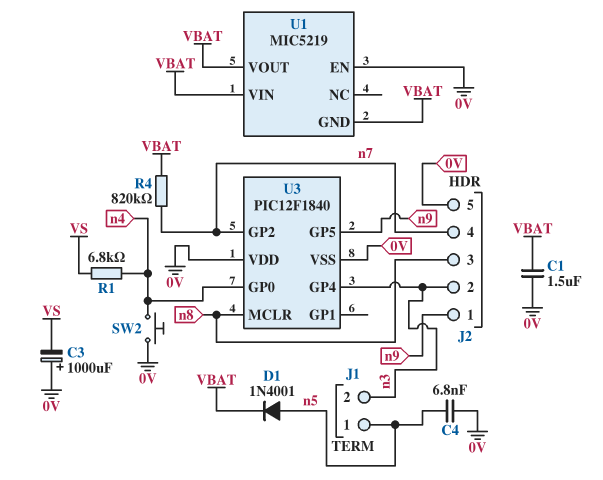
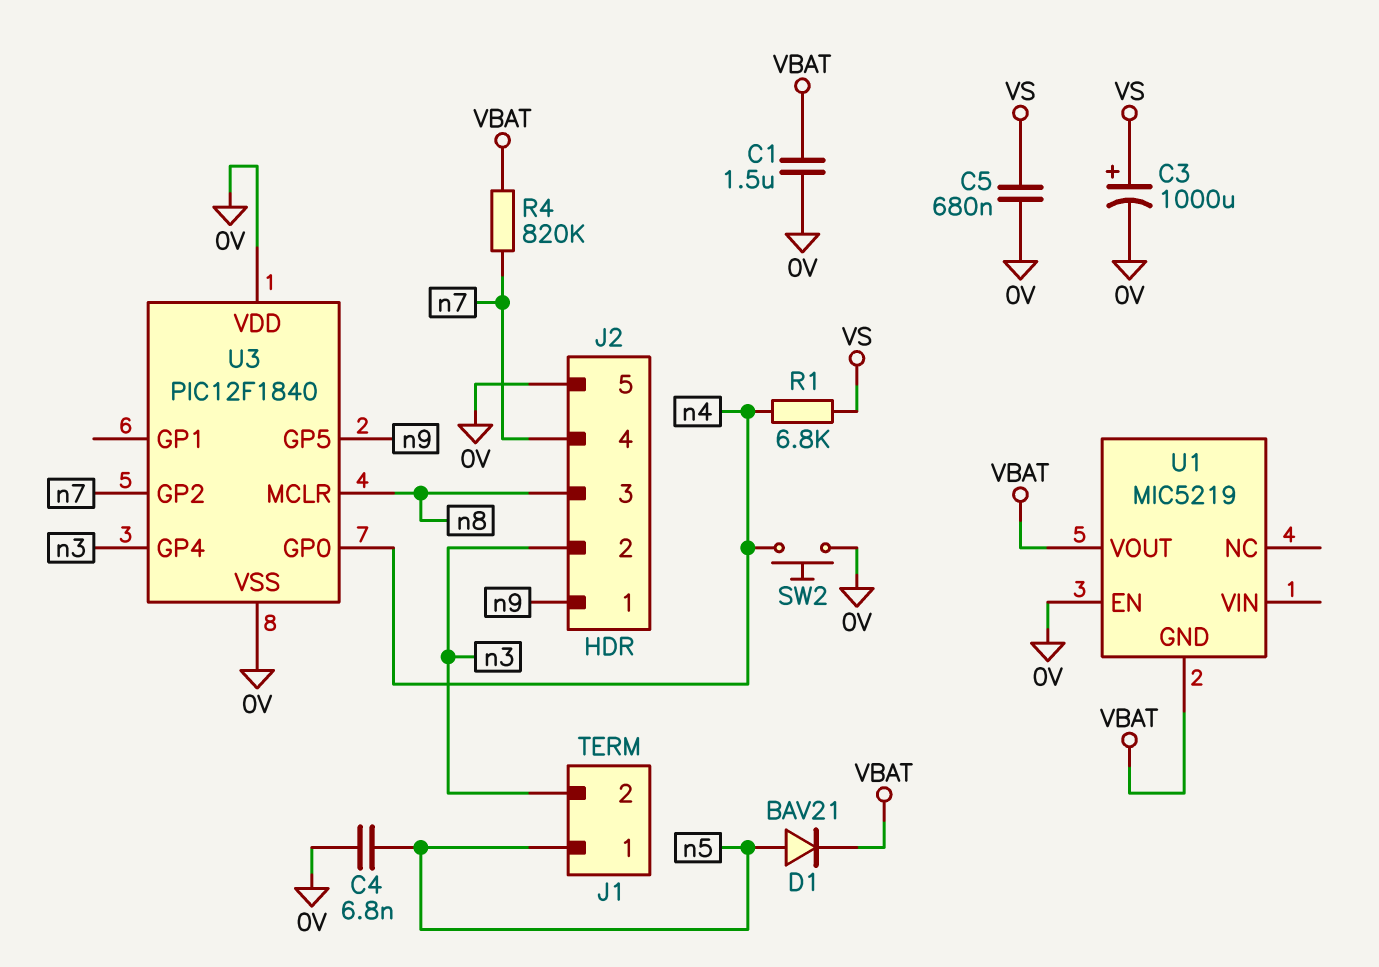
C3: 1000uF (plus 0V, minus VS) -> 1000uF (plus VS, minus 0V)
C5: none -> 680nF (0V, VS)
D1: diode 1N4001 (A n5, K VBAT) -> diode BAV21 (A n5, K VBAT)
U1 pin VIN: VBAT -> none

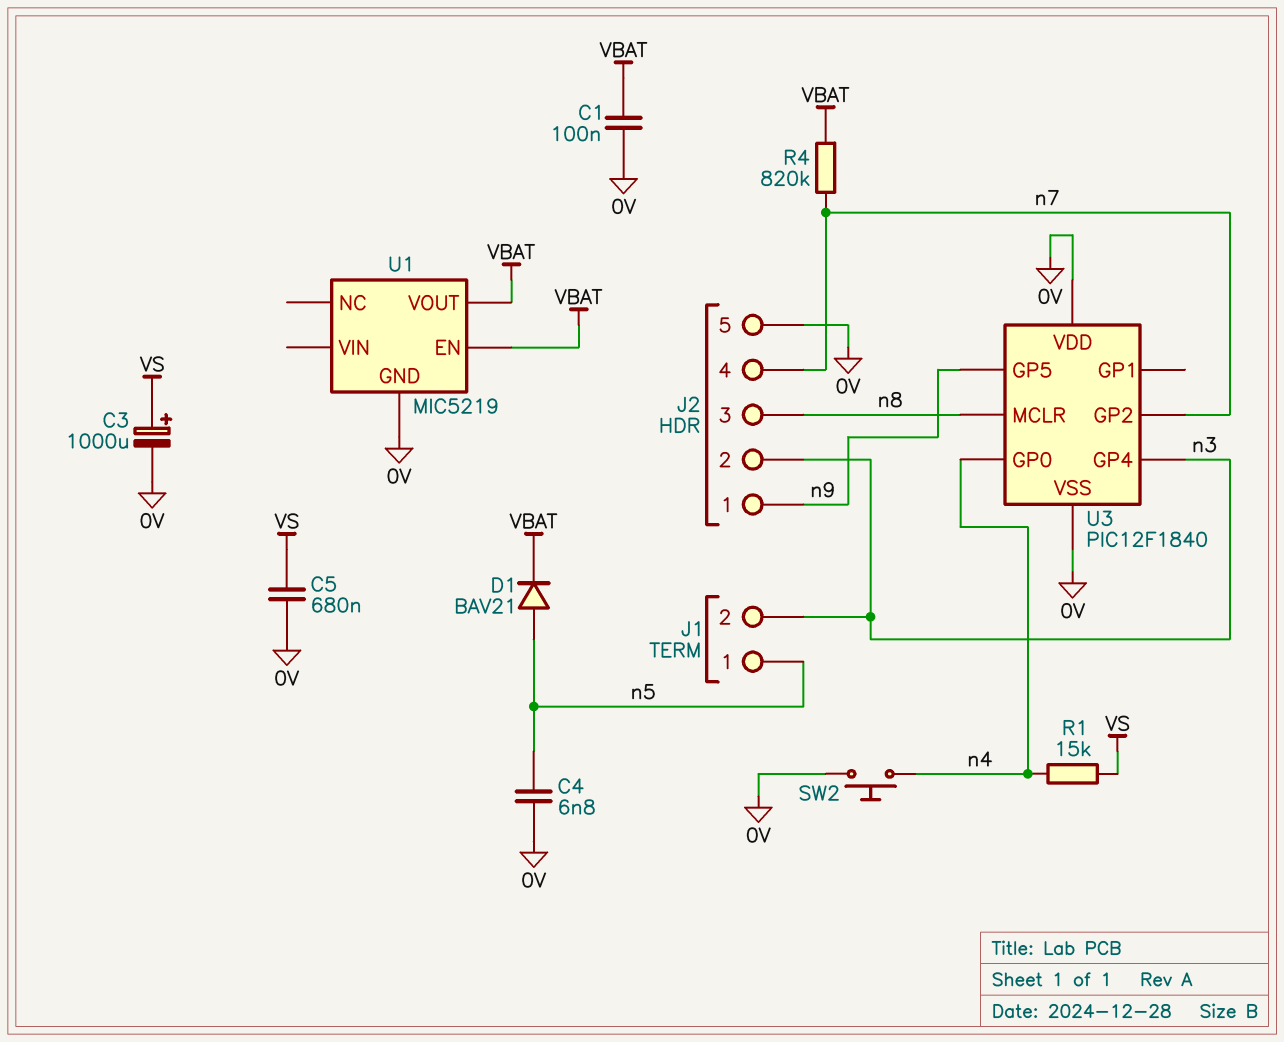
C1: 1.5uF (0V, VBAT) -> 100nF (0V, VBAT)
R1: 6.8k (VS, n4) -> 15k (VS, n4)
U1 pin EN: 0V -> VBAT
U1 pin GND: VBAT -> 0V

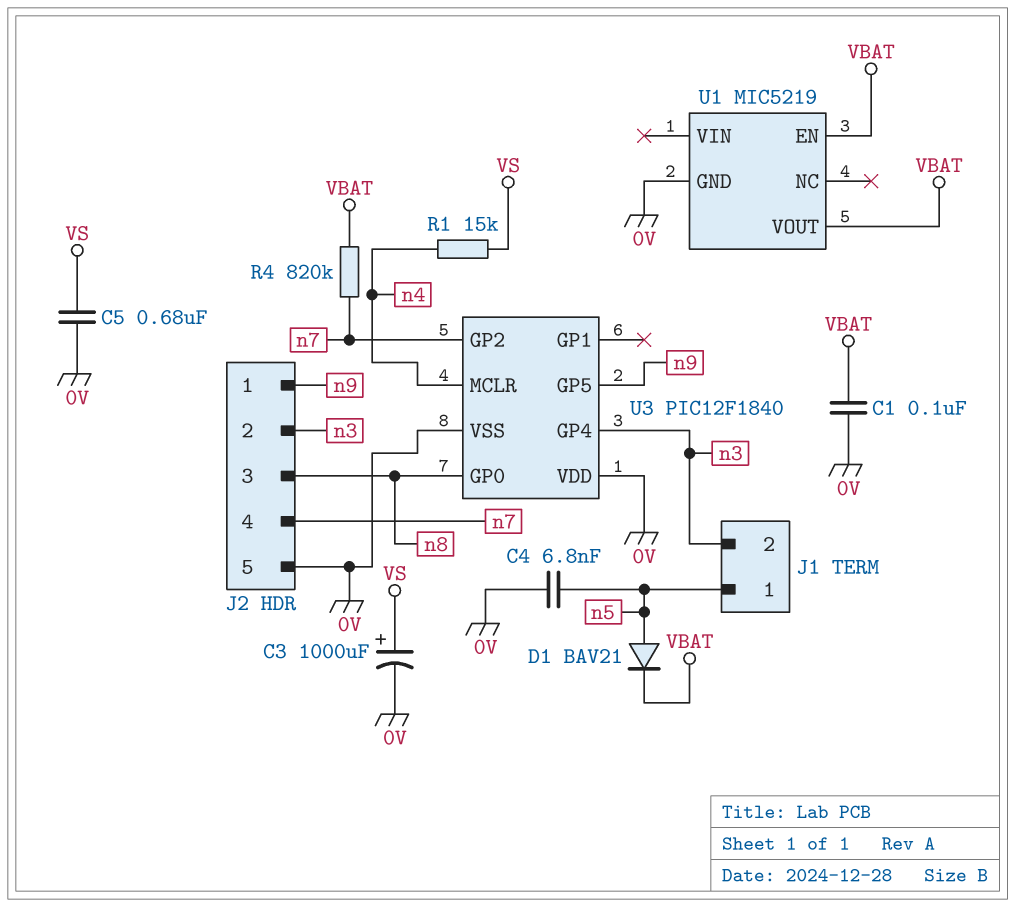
SW2: button (0V, n4) -> none
U3 pin GP0: n4 -> n8
U3 pin MCLR: n8 -> n4

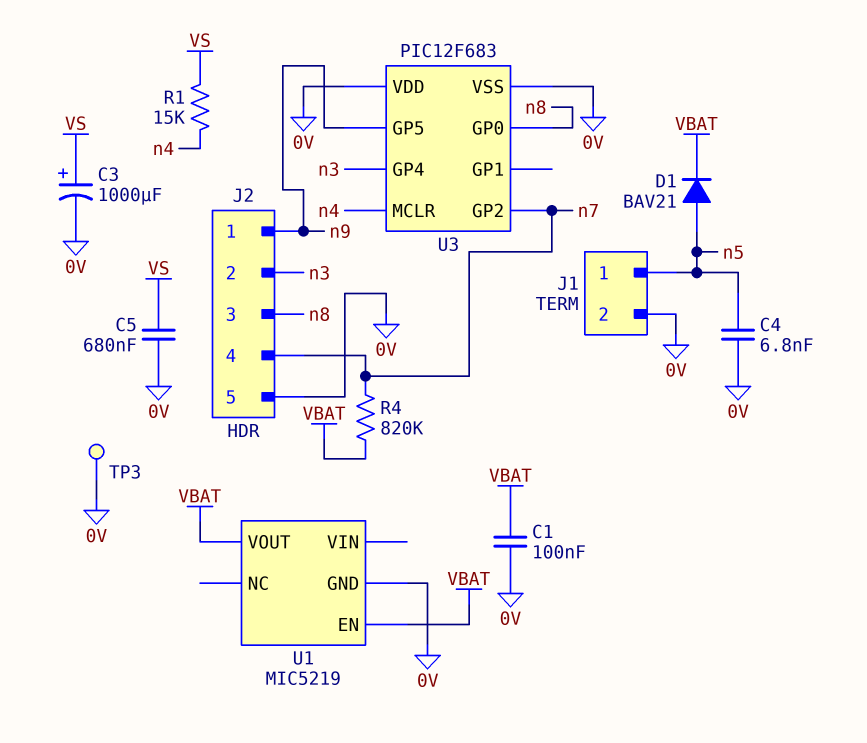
J1 pin 2: n3 -> 0V
TP3: none -> test point (0V)
U3: PIC12F1840 -> PIC12F683

